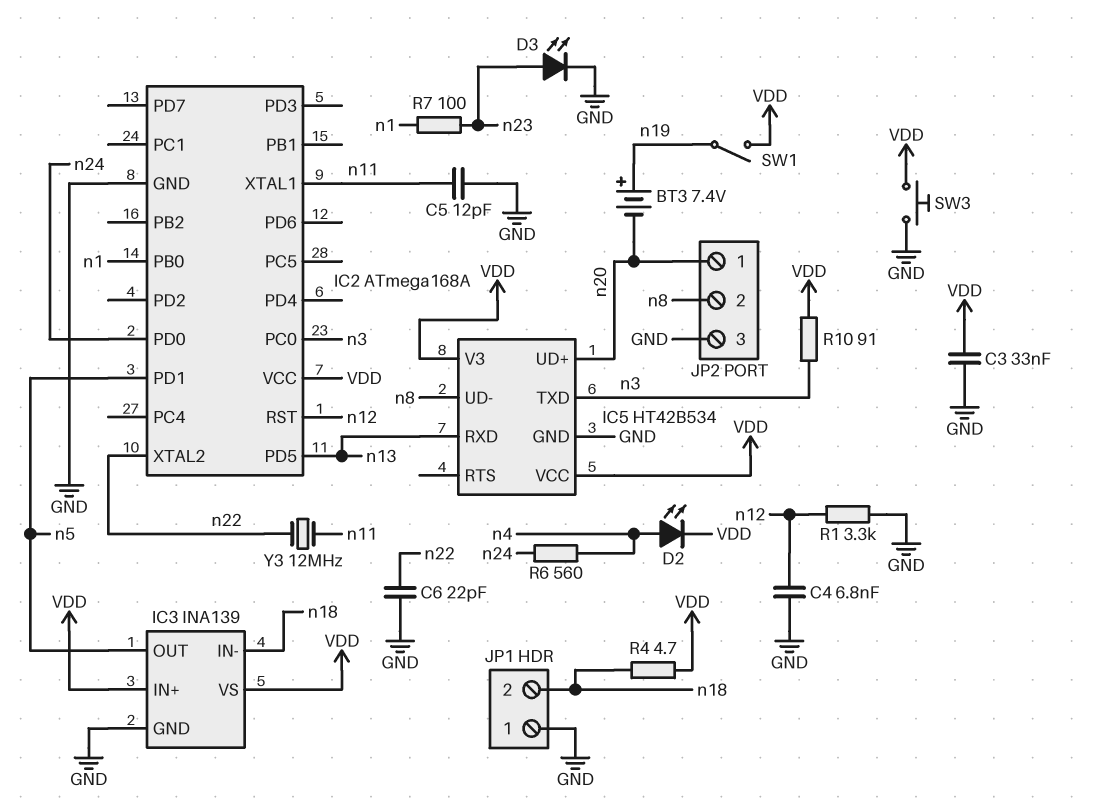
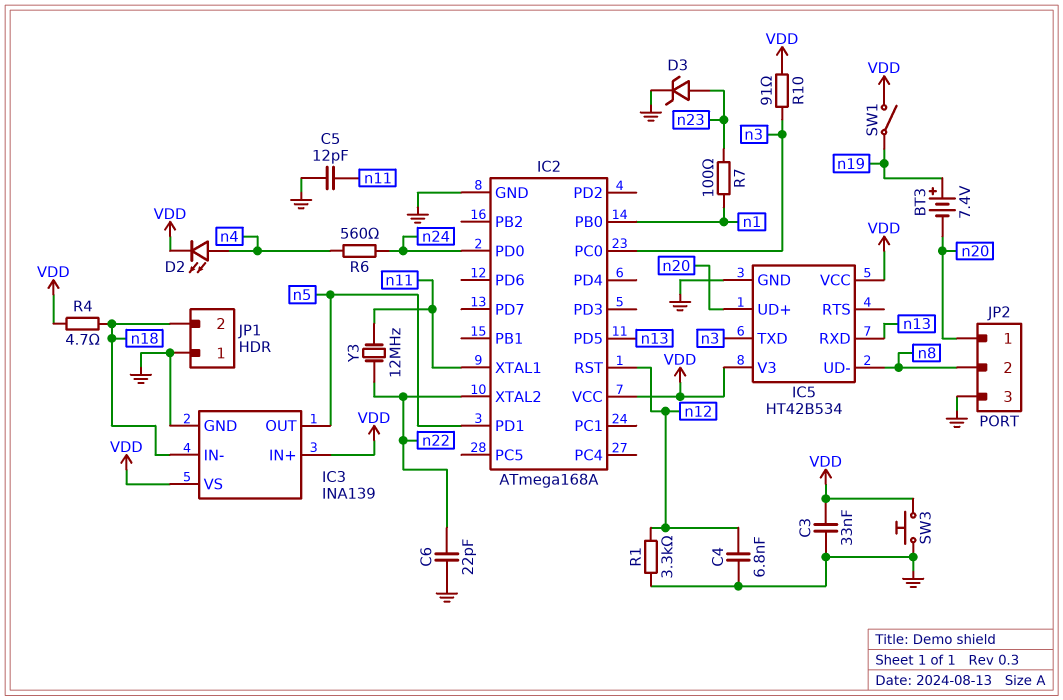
D3: LED (A n23, K GND) -> zener (A n23, K GND)

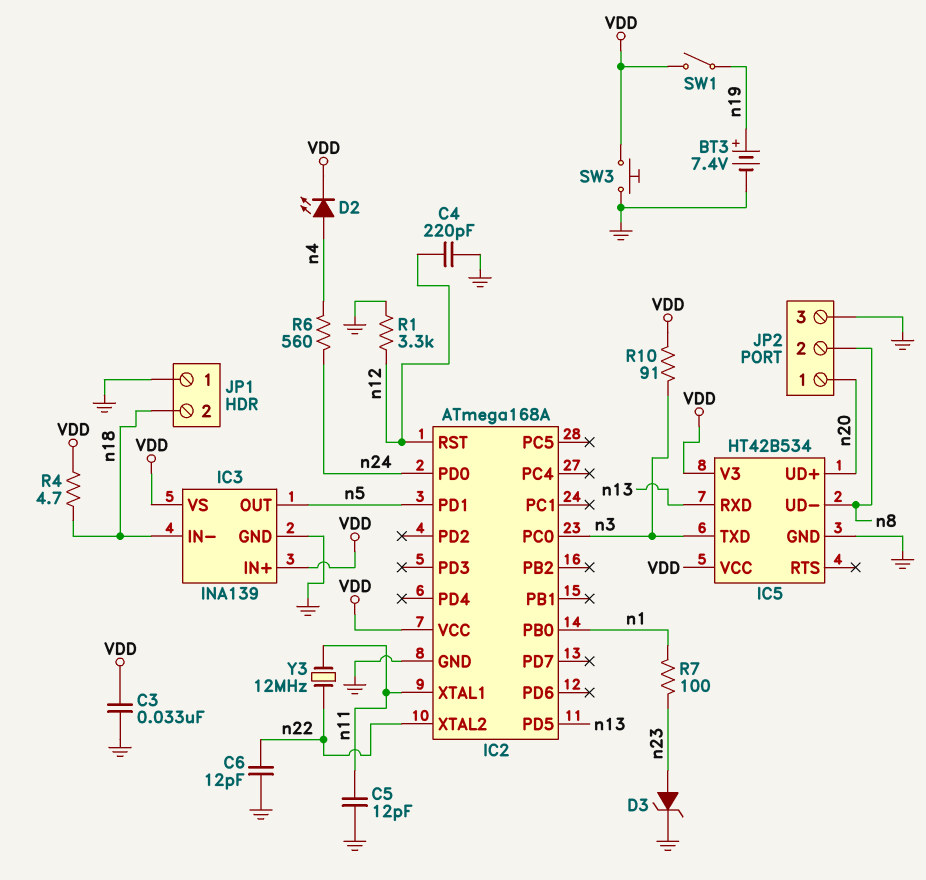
BT3: 7.4V (plus n19, minus n20) -> 7.4V (plus n19, minus GND)
C4: 6.8nF (GND, n12) -> 220pF (GND, n12)
C6: 22pF (GND, n22) -> 12pF (GND, n22)

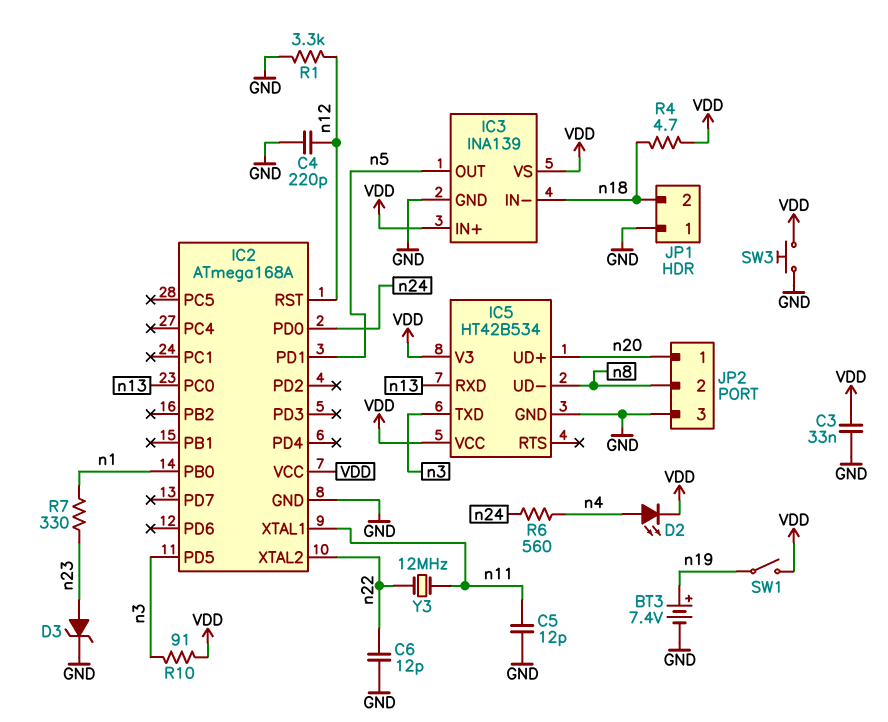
IC2 pin PC0: n3 -> n13
IC2 pin PD5: n13 -> n3
R7: 100 (n1, n23) -> 330 (n1, n23)

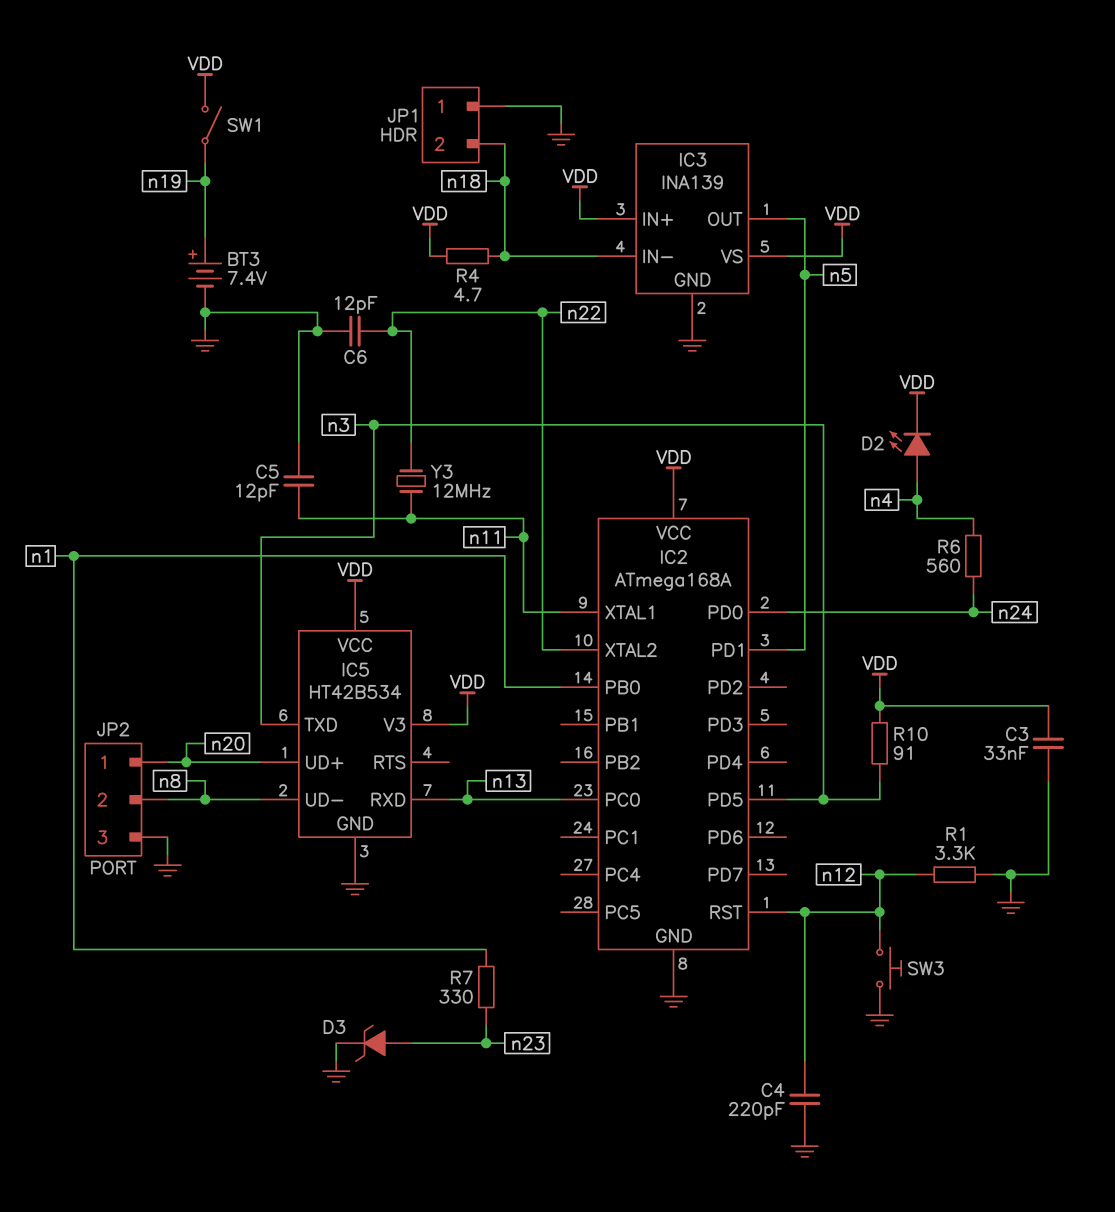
SW3: button (GND, VDD) -> button (GND, n12)

